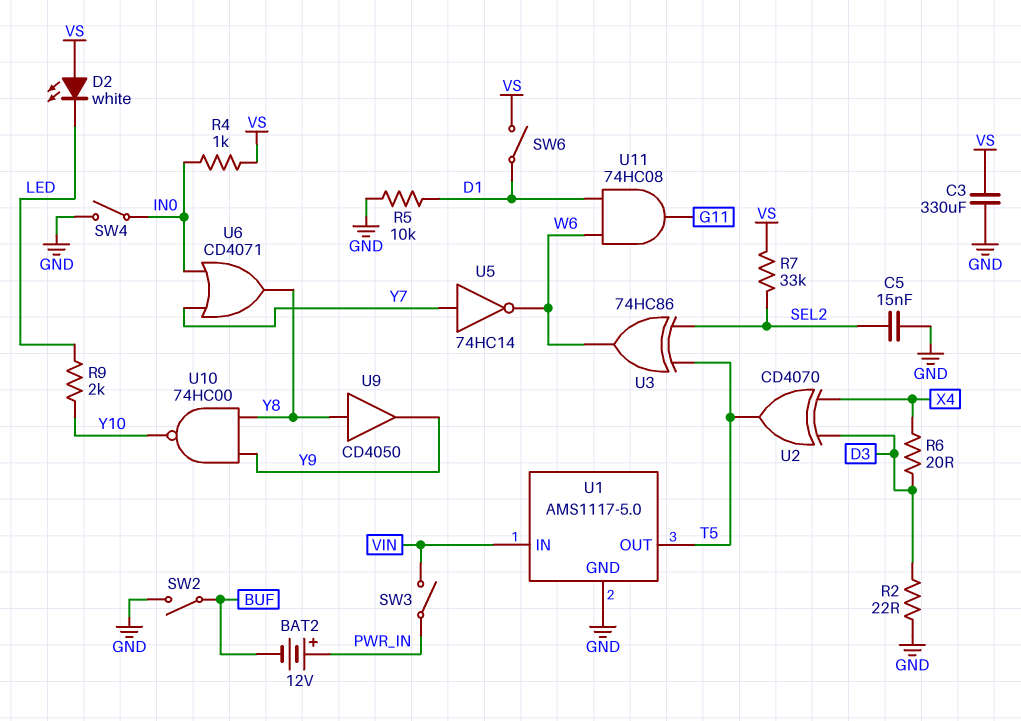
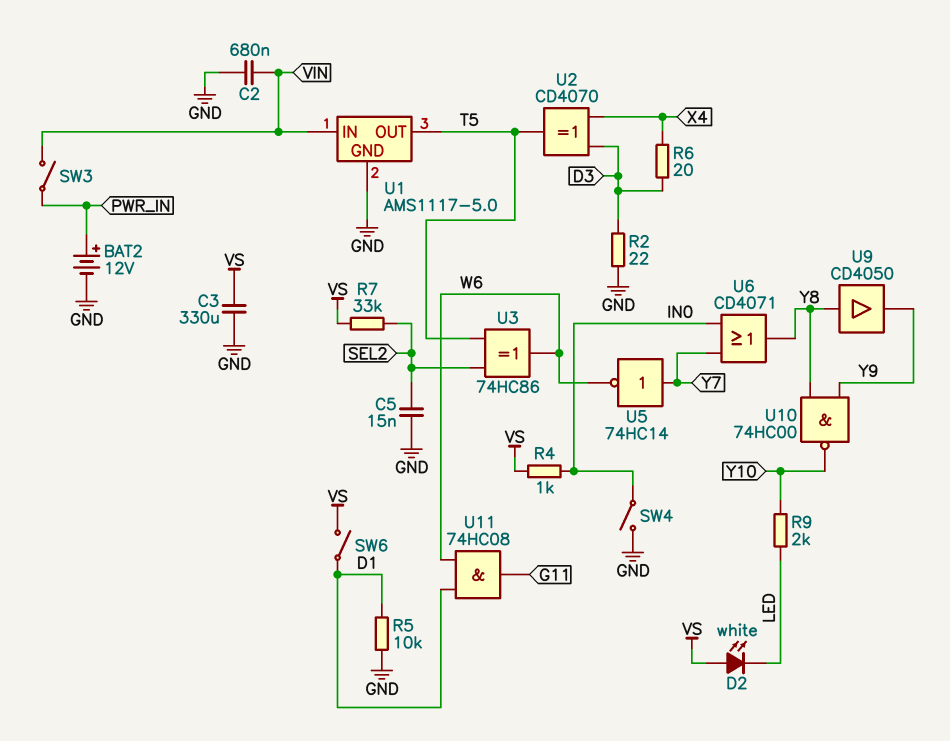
BAT2: 12V (plus PWR_IN, minus BUF) -> 12V (plus PWR_IN, minus GND)
C2: none -> 680nF (GND, VIN)
SW2: switch (BUF, GND) -> none

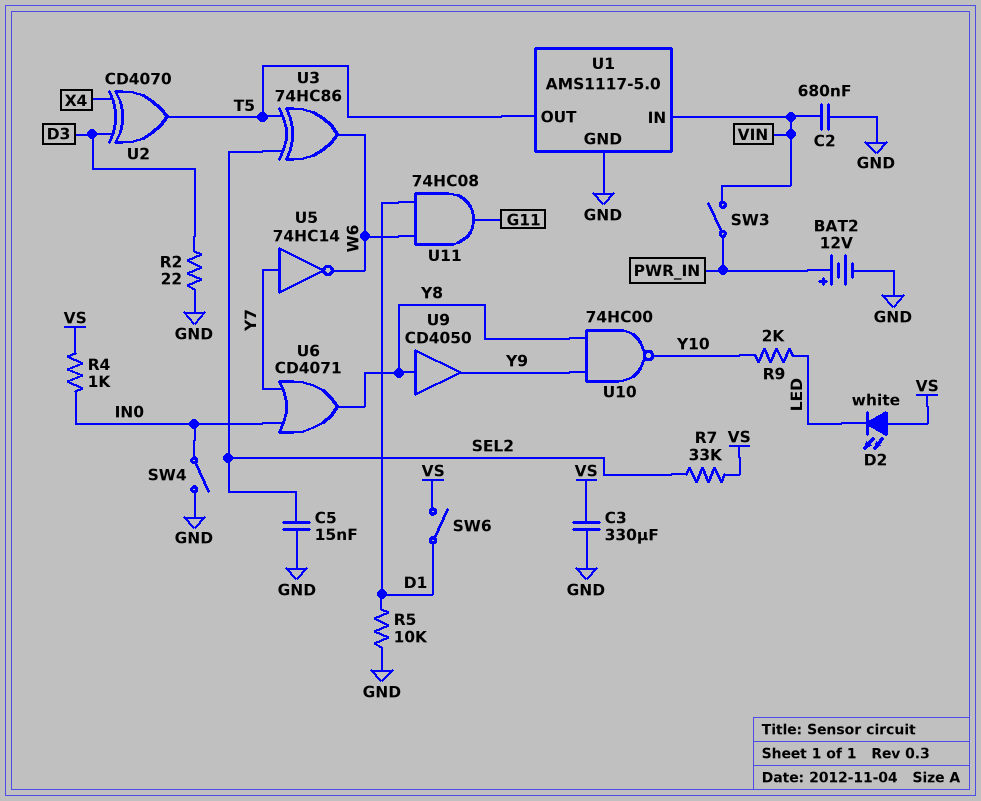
R6: 20 (D3, X4) -> none

